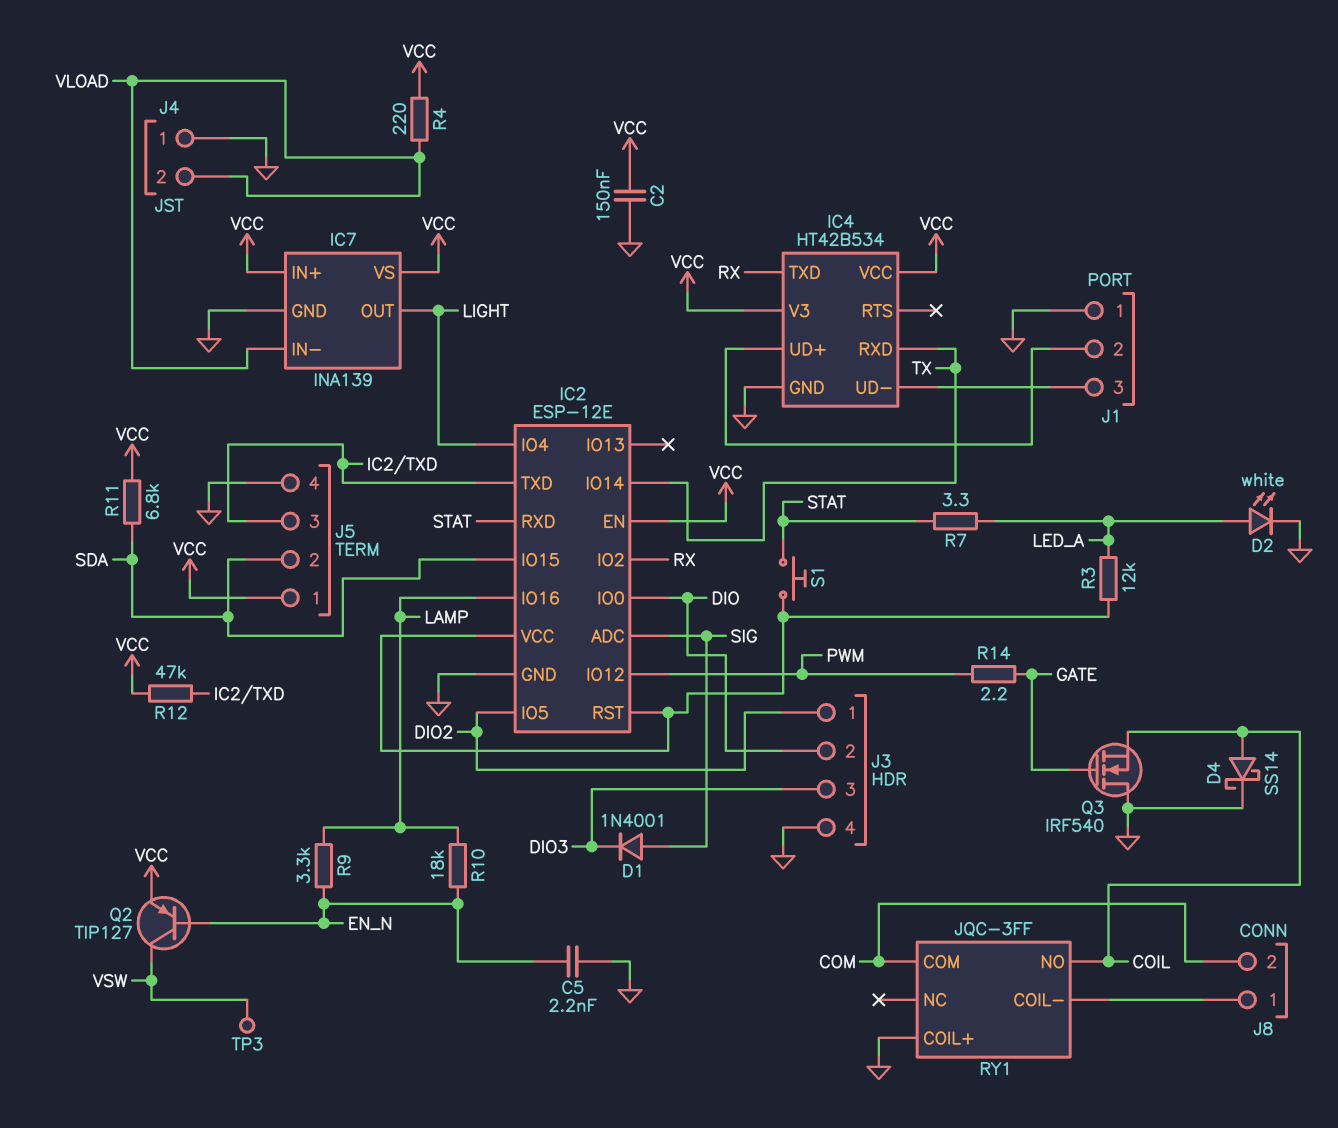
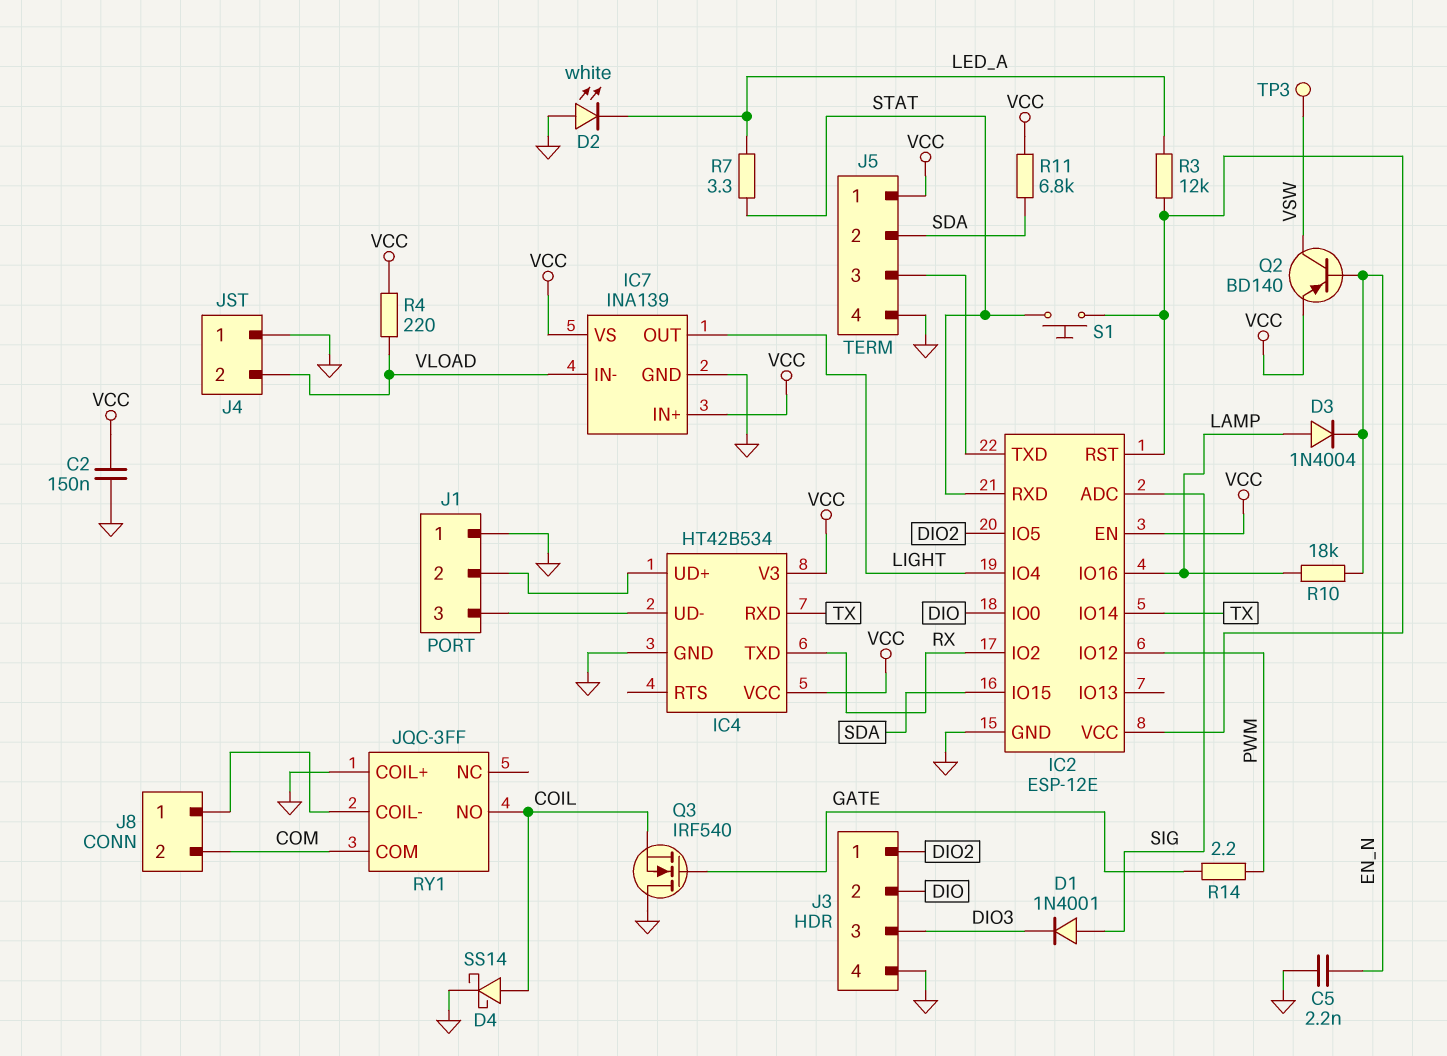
D2: LED white (A LED_A, K GND) -> LED white (A GND, K LED_A)
D3: none -> diode 1N4004 (A LAMP, K EN_N)
Q2: PNP TIP127 (B EN_N, C VSW, E VCC) -> PNP BD140 (B EN_N, C VSW, E VCC)
R9: 3.3k (EN_N, LAMP) -> none
R12: 47k (IC2/TXD, VCC) -> none

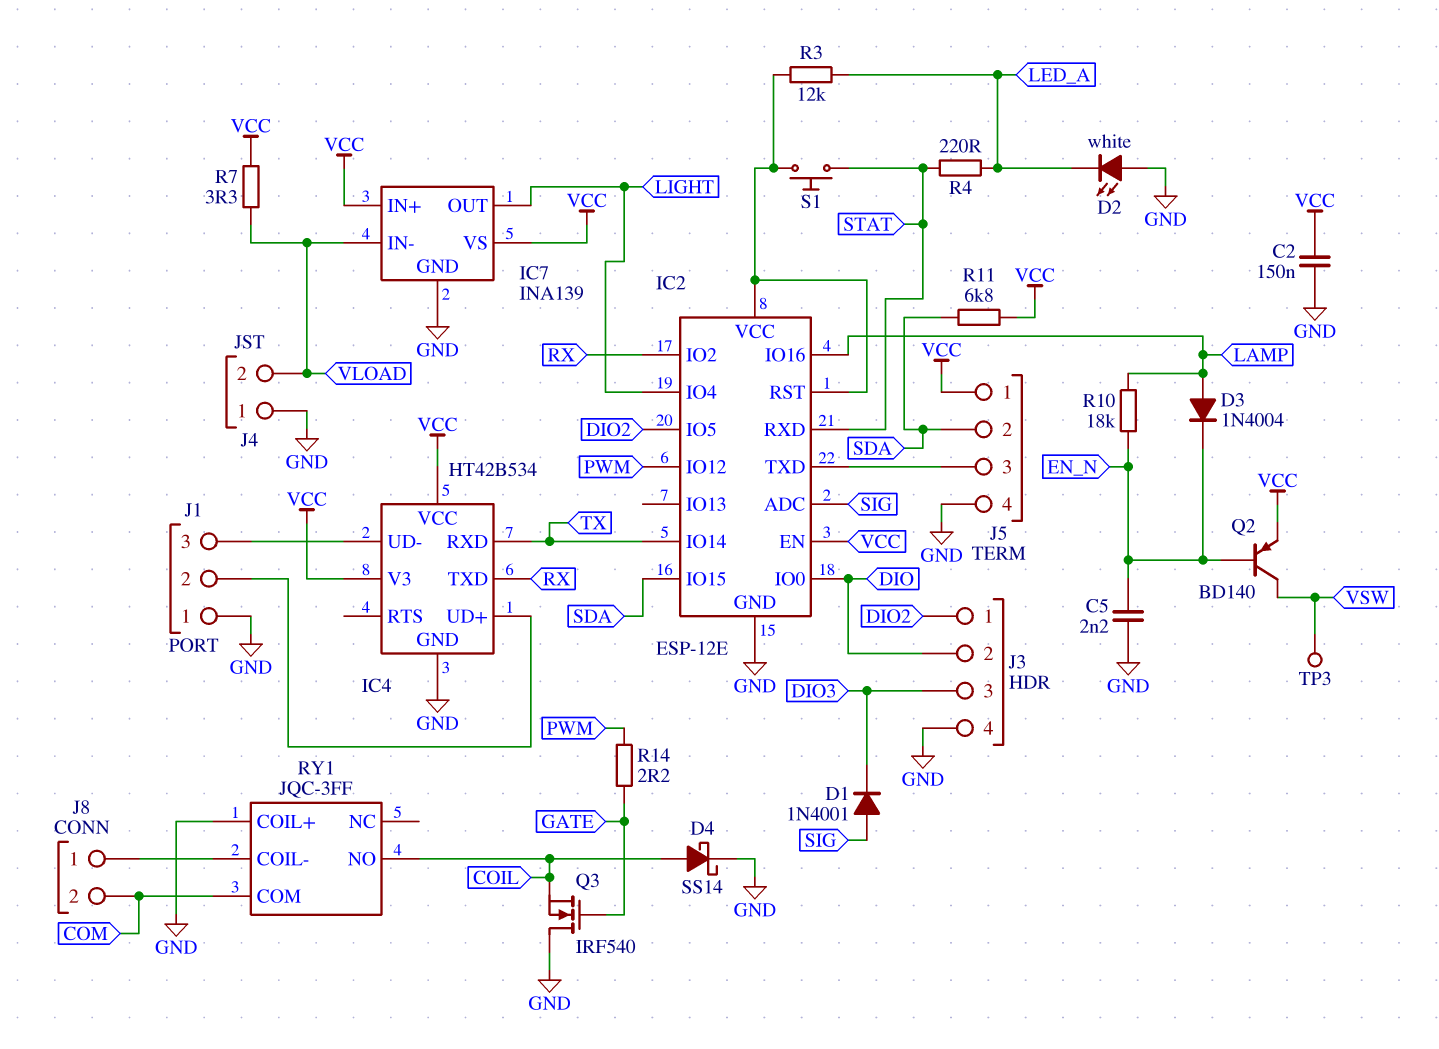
R4: 220 (VCC, VLOAD) -> 220 (LED_A, STAT)
R7: 3.3 (LED_A, STAT) -> 3.3 (VCC, VLOAD)

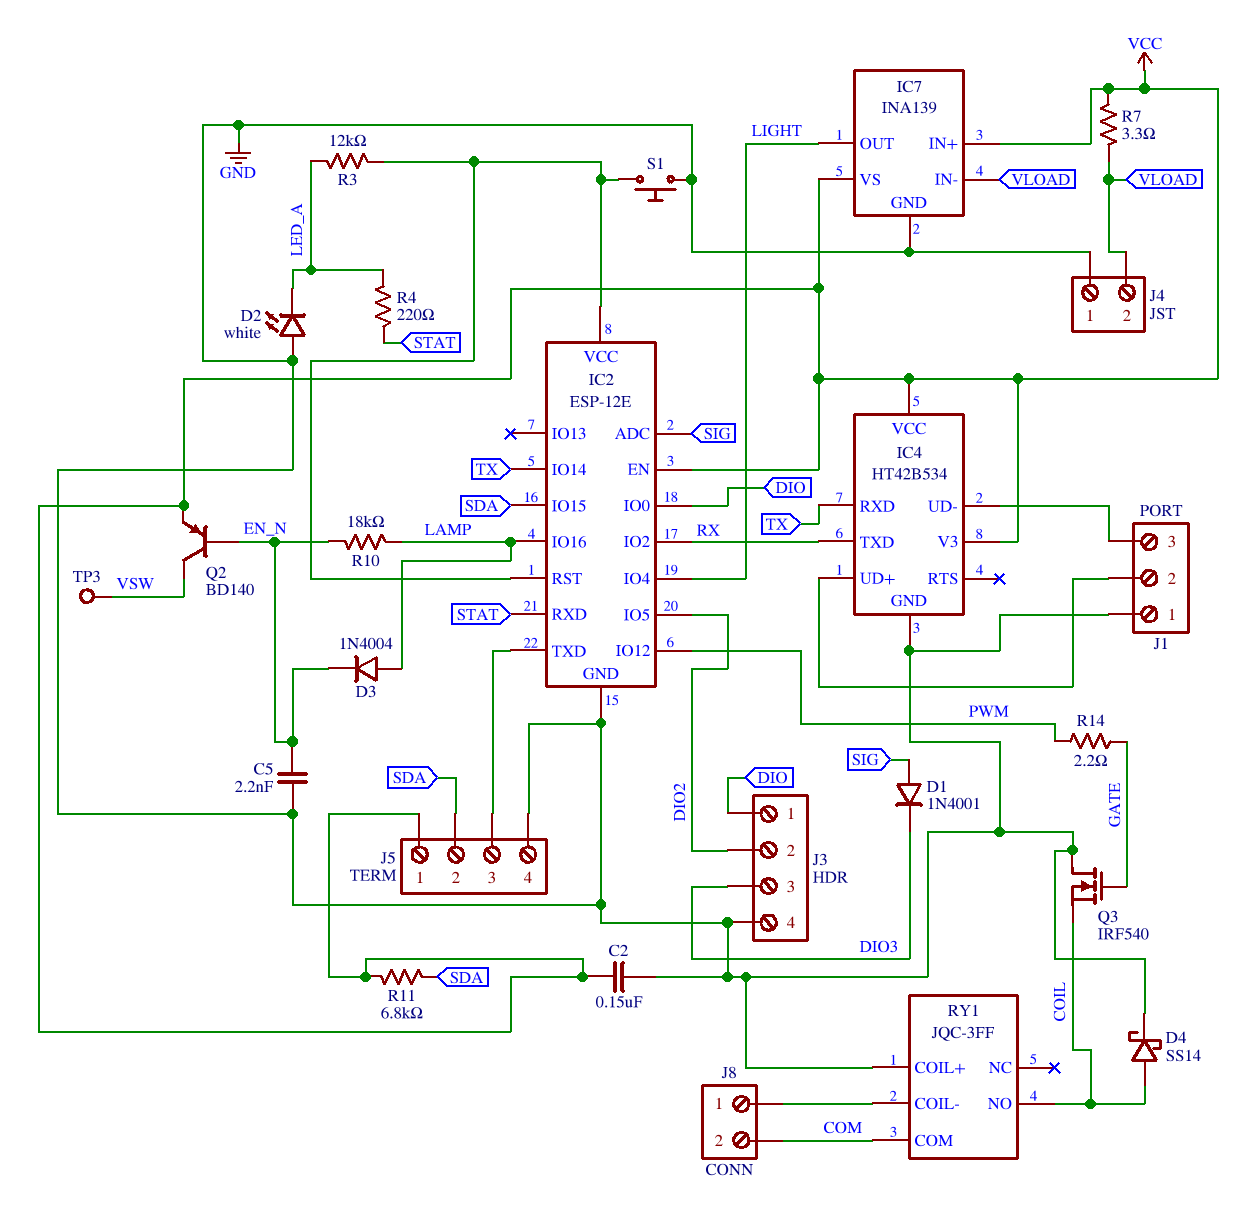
J3 pin 1: DIO2 -> DIO
J3 pin 2: DIO -> DIO2
S1: button (IC2/RST, STAT) -> button (GND, IC2/RST)

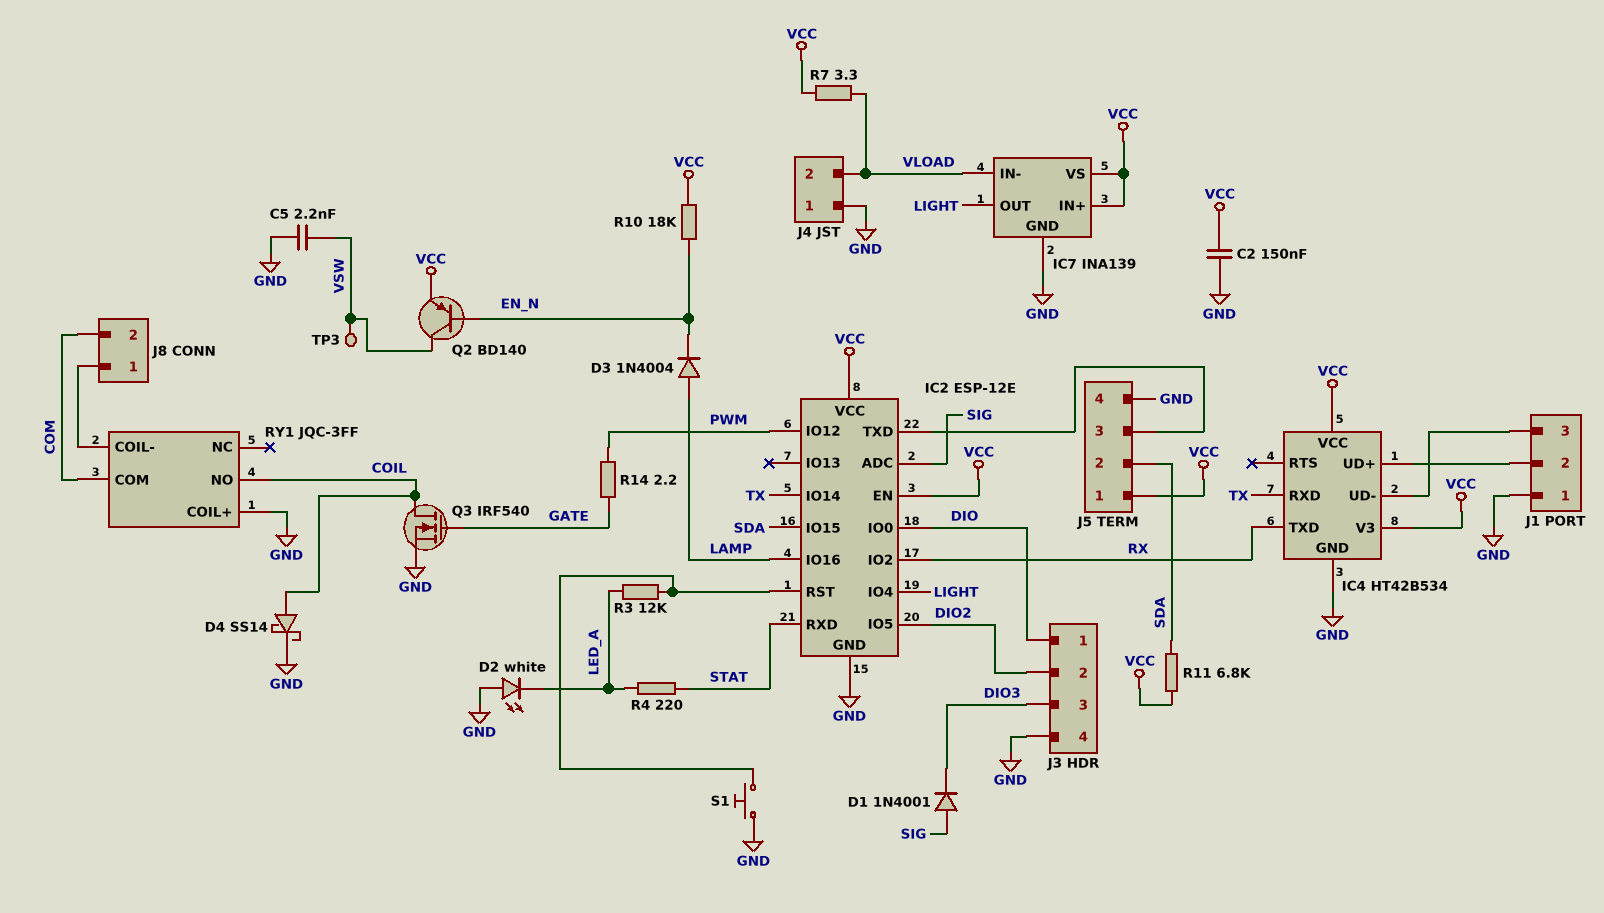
C5: 2.2nF (EN_N, GND) -> 2.2nF (GND, VSW)
IC2 pin VCC: IC2/RST -> VCC
Q3: NMOS IRF540 (G GATE, D GND, S COIL) -> NMOS IRF540 (G GATE, D COIL, S GND)
R10: 18k (EN_N, LAMP) -> 18k (EN_N, VCC)

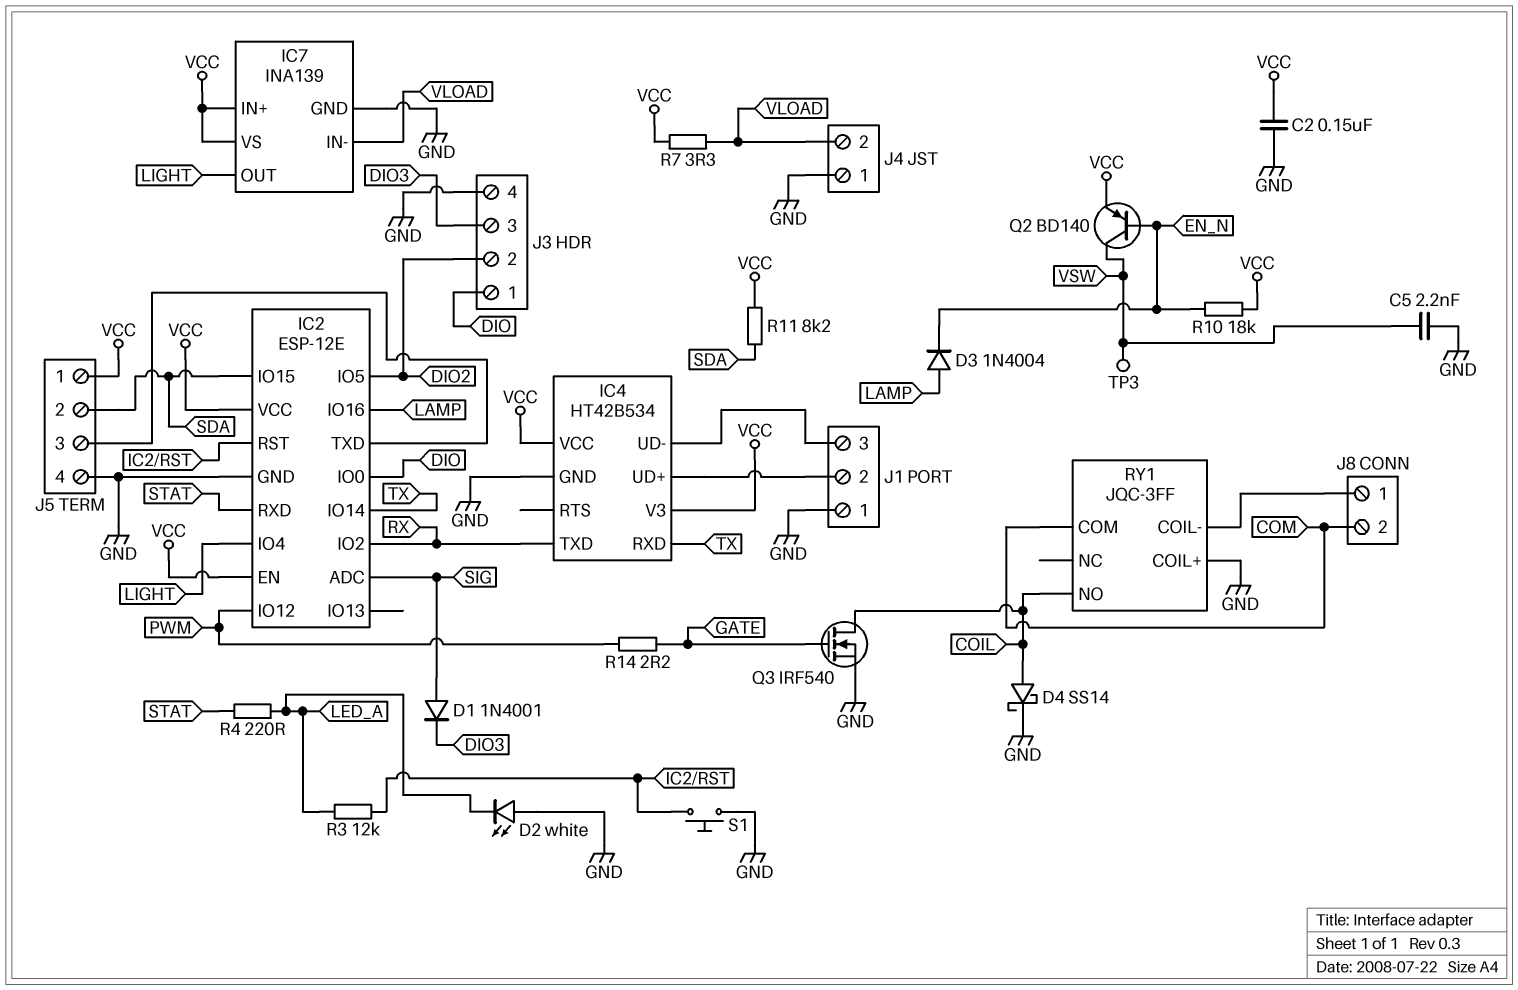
R11: 6.8k (SDA, VCC) -> 8.2k (SDA, VCC)

